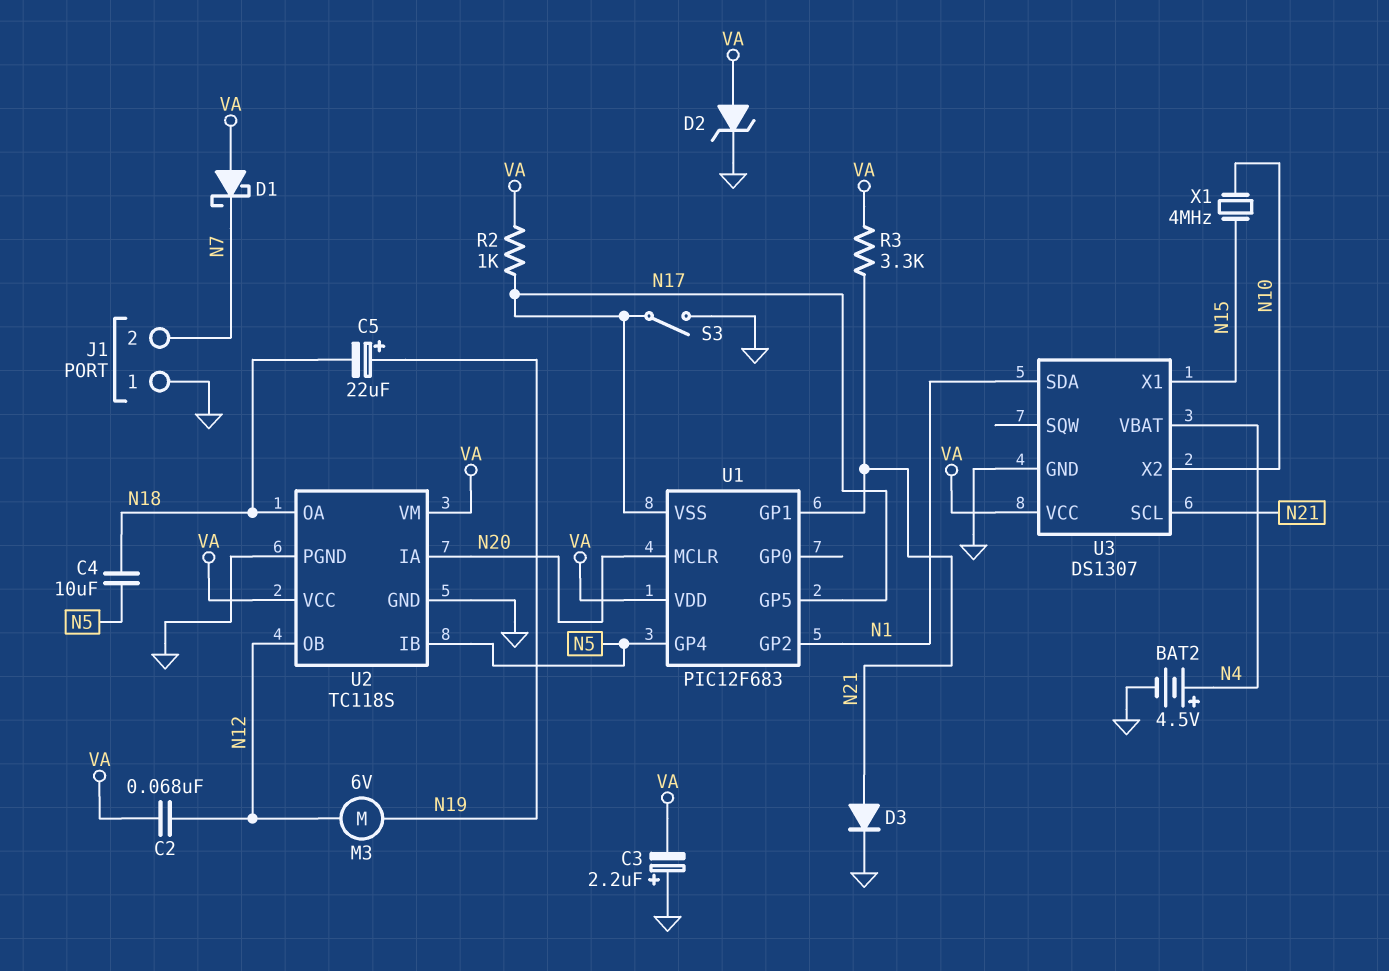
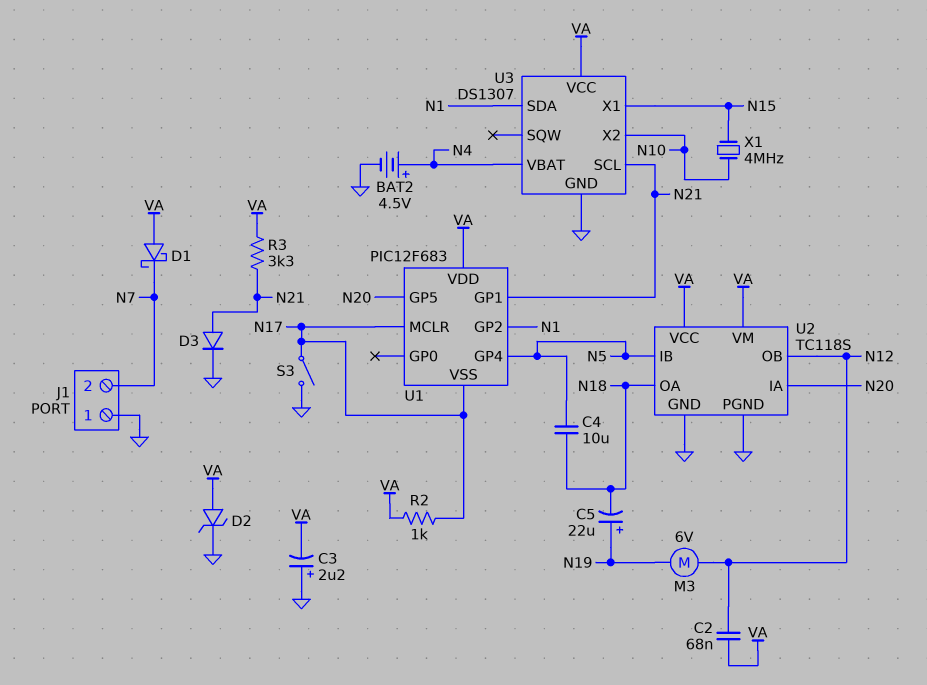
U1 pin GP5: N17 -> N20
U1 pin MCLR: N20 -> N17

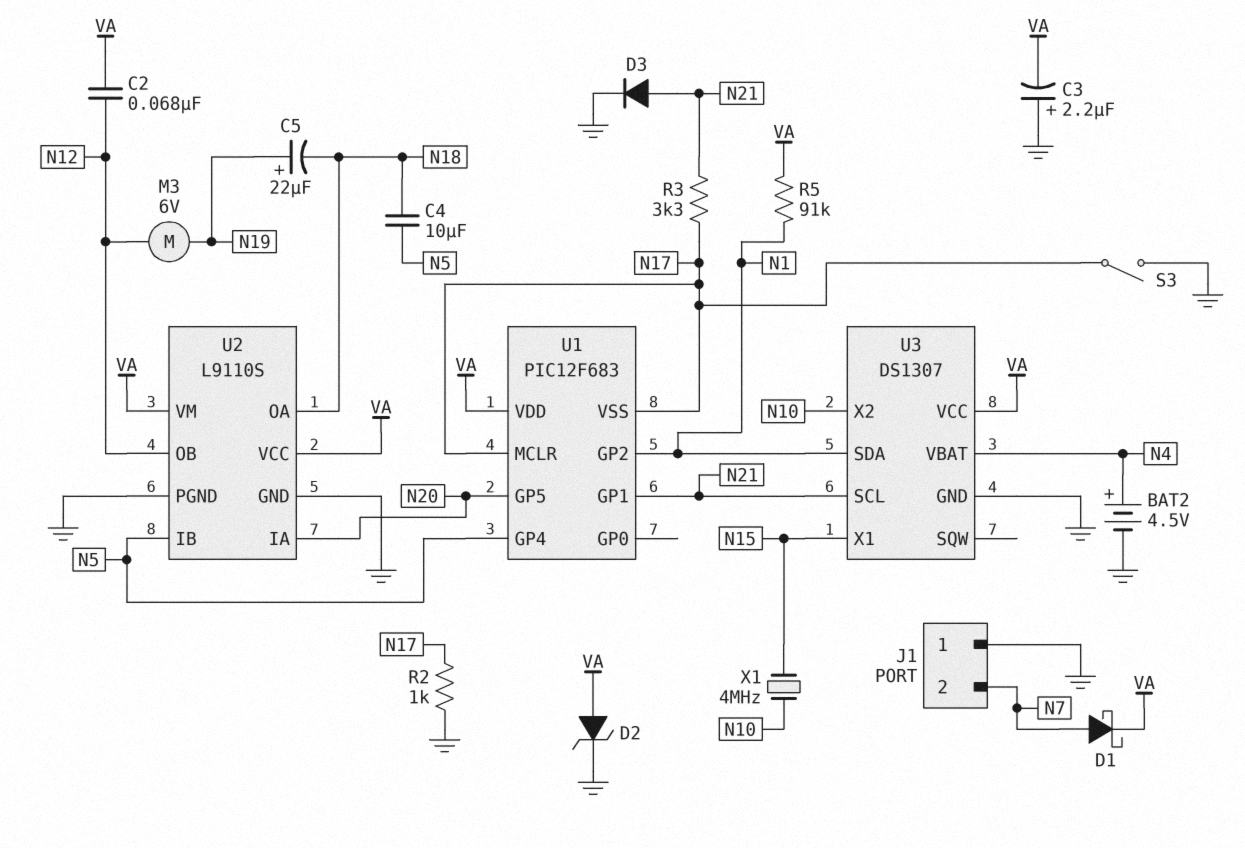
D1: schottky (A VA, K N7) -> schottky (A N7, K VA)
R2: 1k (N17, VA) -> 1k (GND, N17)
R3: 3.3k (N21, VA) -> 3.3k (N17, N21)
R5: none -> 91k (N1, VA)
U2: TC118S -> L9110S

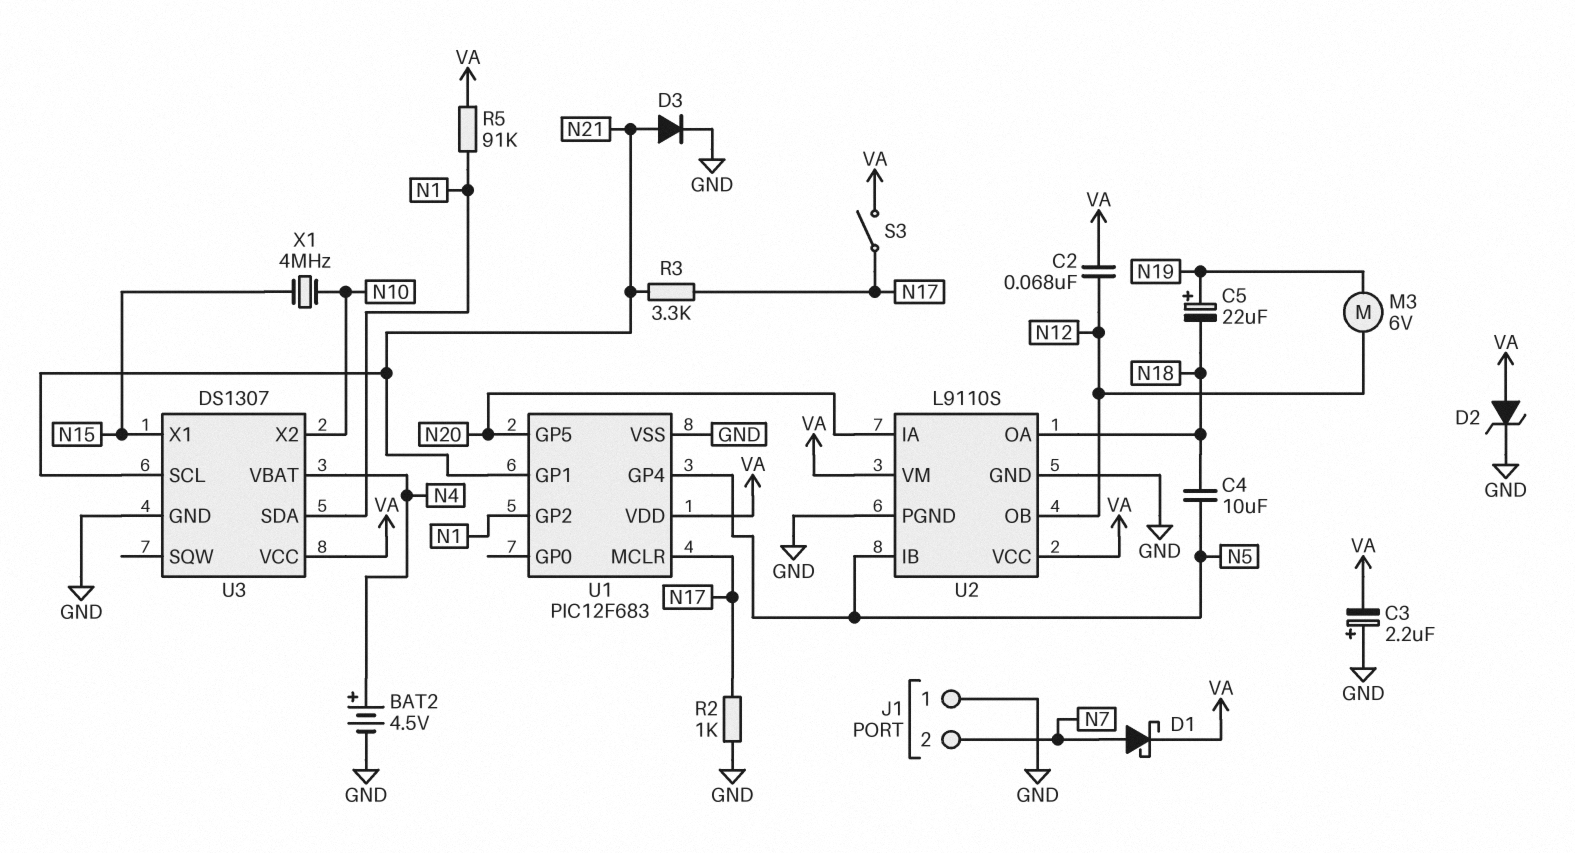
S3: switch (GND, N17) -> switch (N17, VA)
U1 pin VSS: N17 -> GND

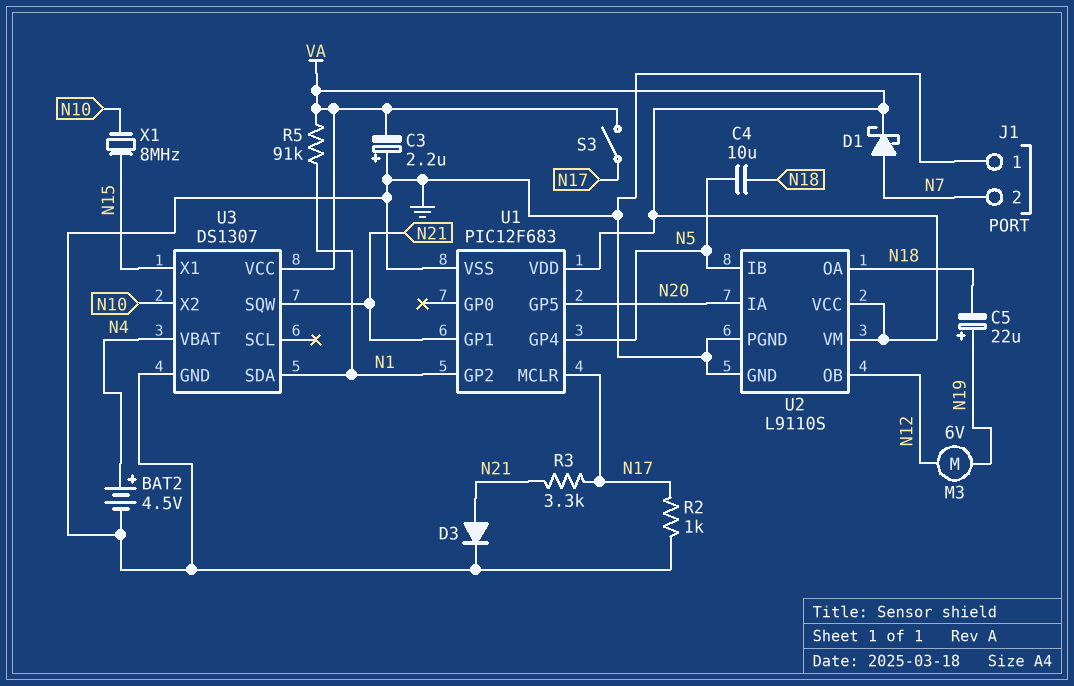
C2: 68nF (N12, VA) -> none
D2: zener (A VA, K GND) -> none
U3 pin SCL: N21 -> none
U3 pin SQW: none -> N21
X1: 4MHz (N10, N15) -> 8MHz (N10, N15)

